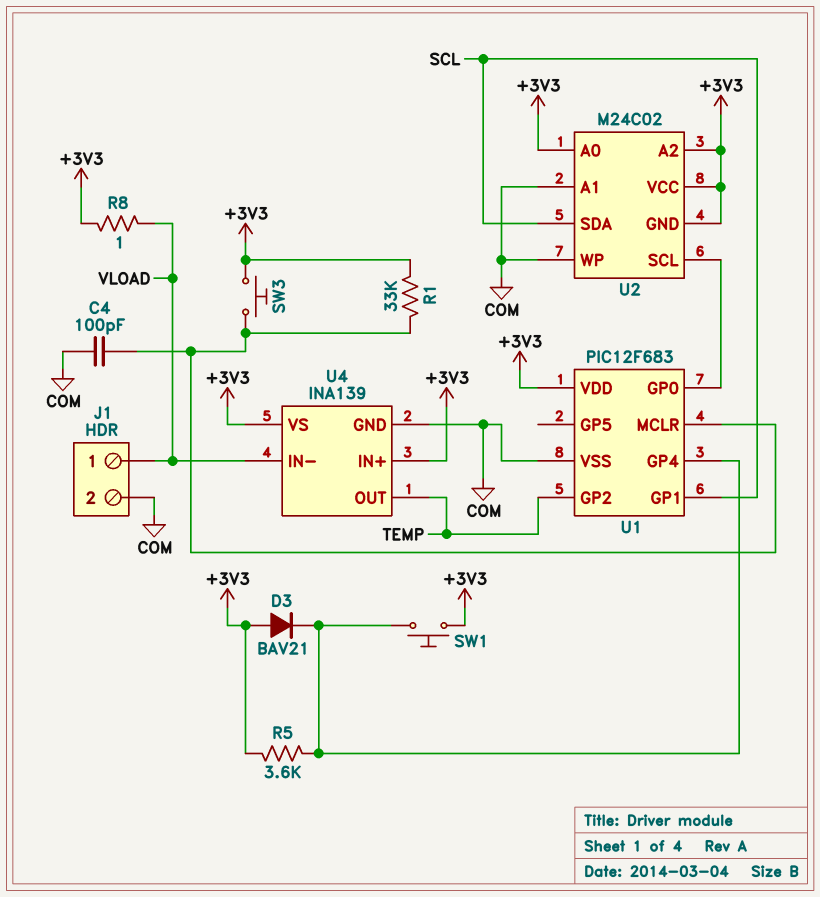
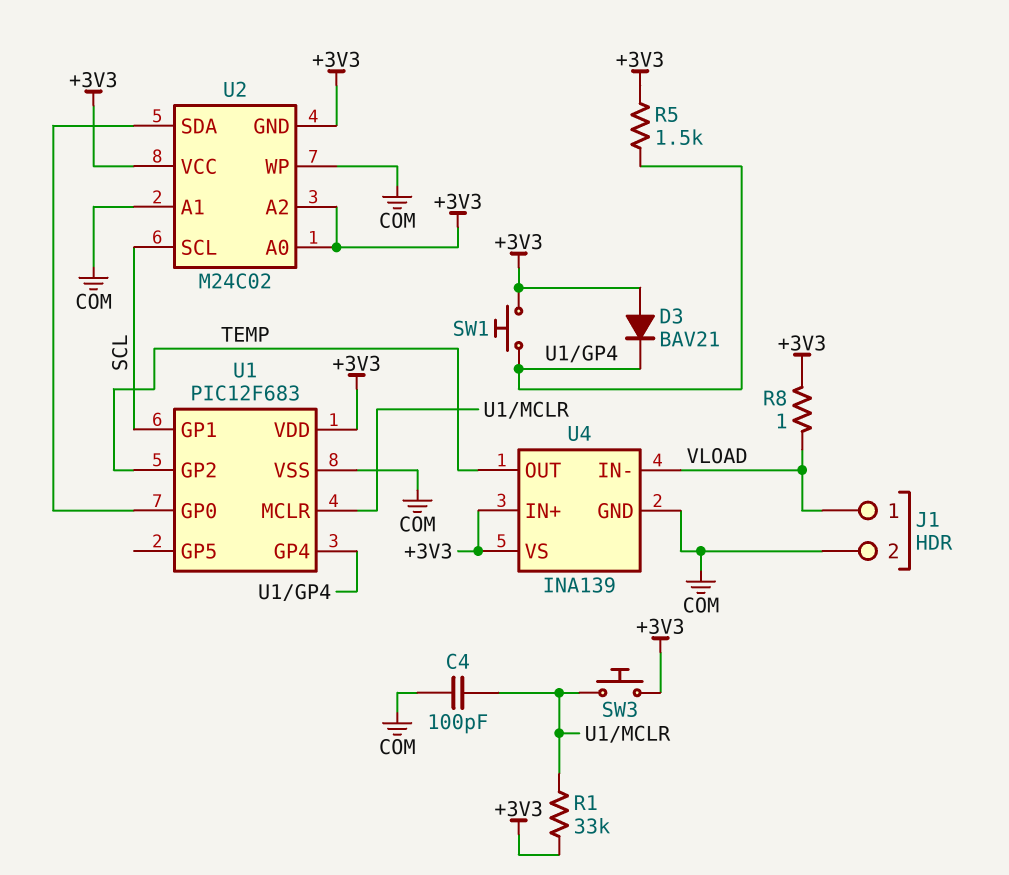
R5: 3.6k (+3V3, U1/GP4) -> 1.5k (+3V3, U1/GP4)
U2 pin SCL: U1/GP0 -> SCL
U2 pin SDA: SCL -> U1/GP0

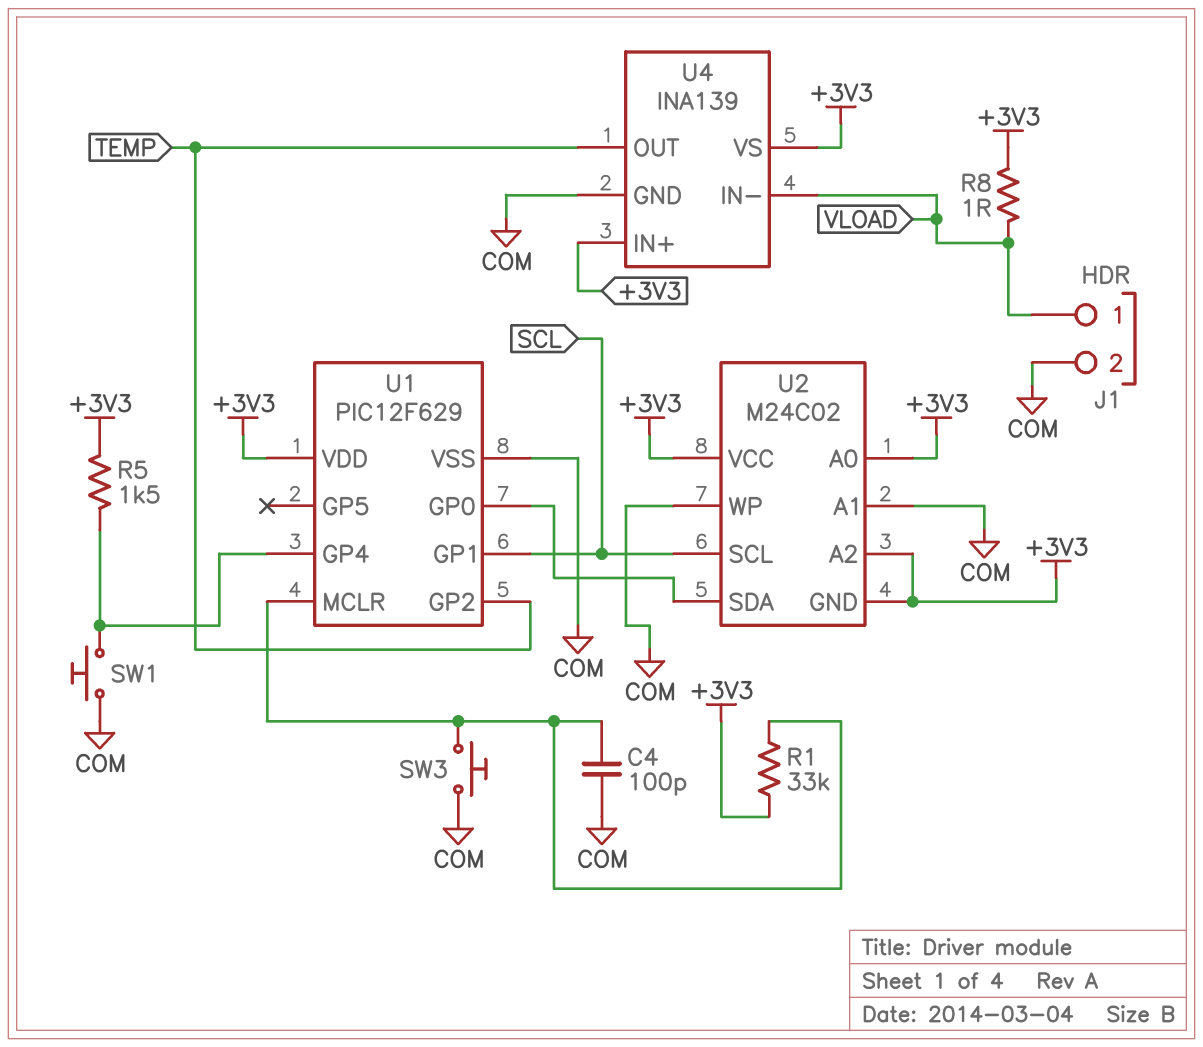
D3: diode BAV21 (A +3V3, K U1/GP4) -> none
SW1: button (+3V3, U1/GP4) -> button (COM, U1/GP4)
SW3: button (+3V3, U1/MCLR) -> button (COM, U1/MCLR)
U1: PIC12F683 -> PIC12F629

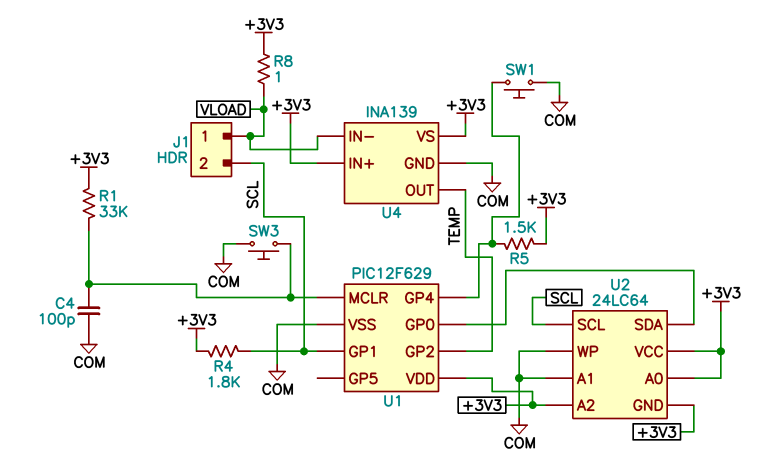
J1 pin 2: COM -> SCL
R4: none -> 1.8k (+3V3, SCL)
U2: M24C02 -> 24LC64

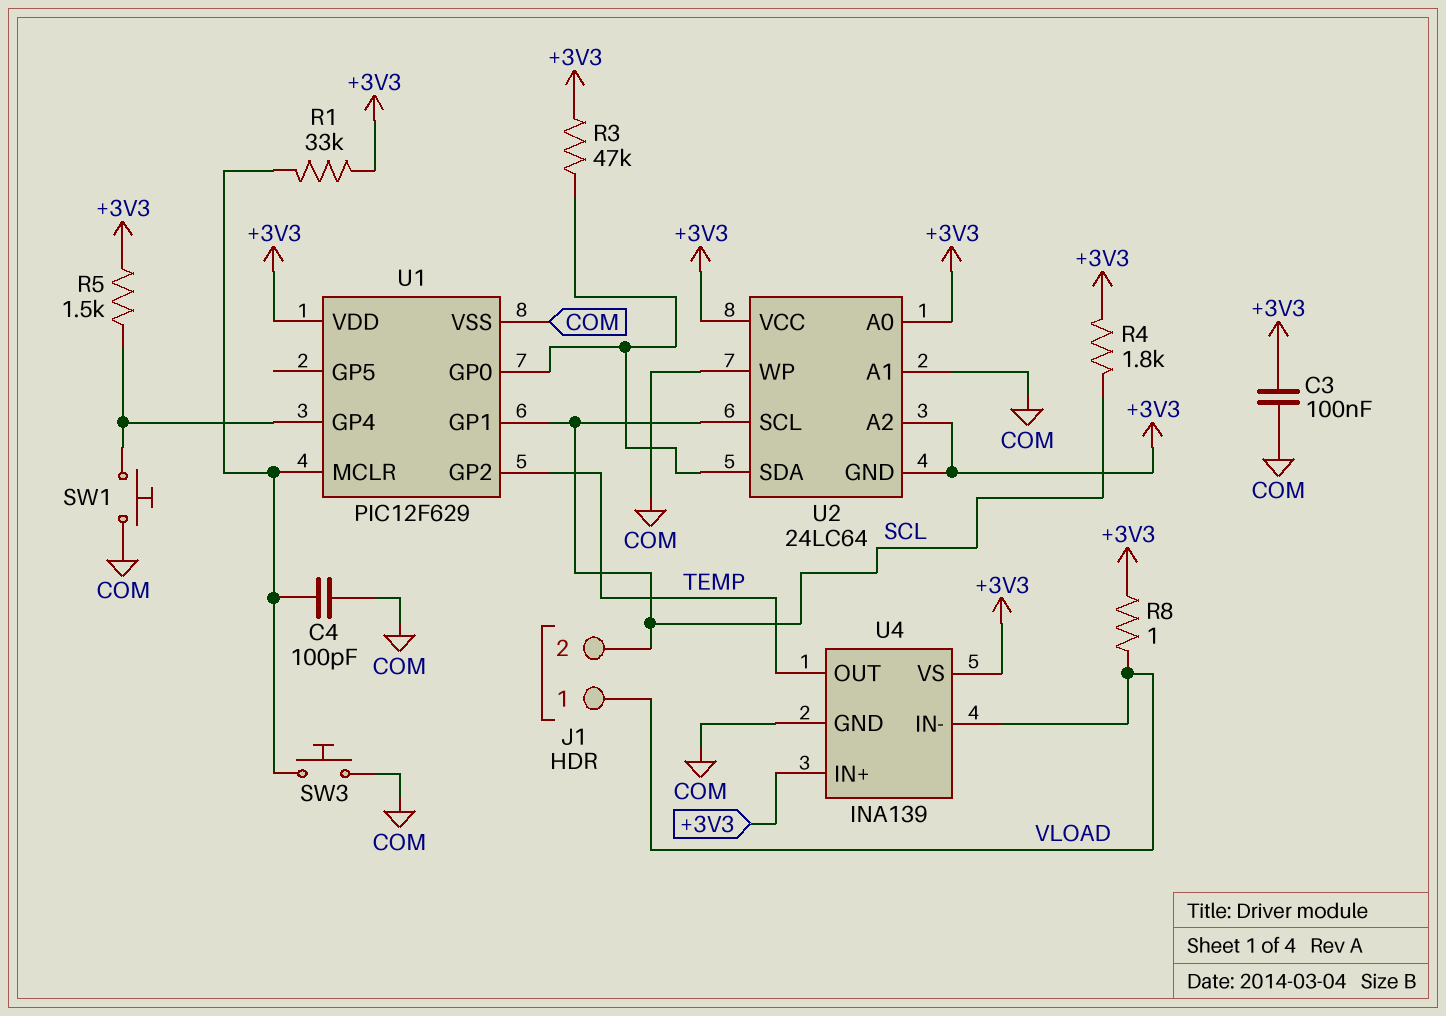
C3: none -> 100nF (+3V3, COM)
R3: none -> 47k (+3V3, U1/GP0)

